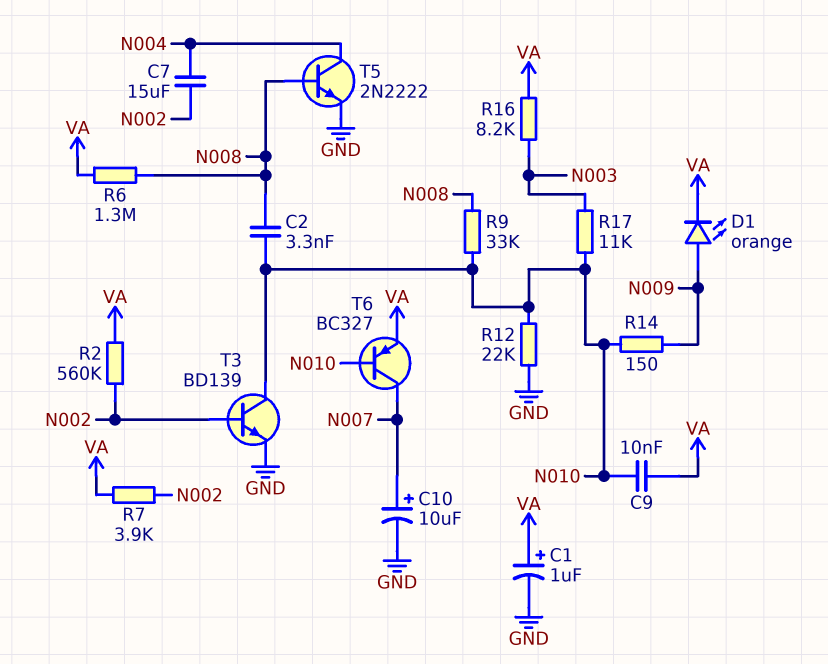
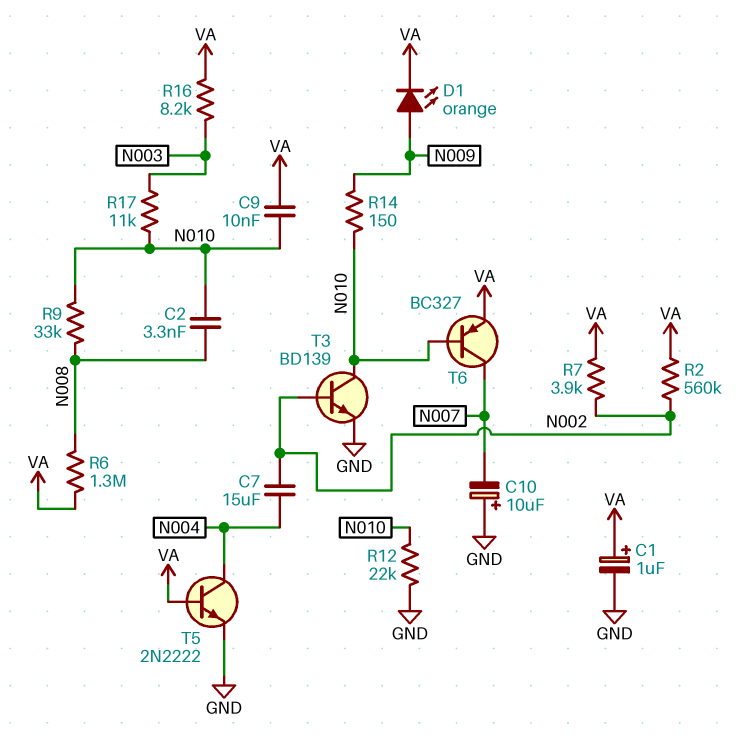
C10: 10uF (plus N007, minus GND) -> 10uF (plus GND, minus N007)
T5: NPN 2N2222 (B N008, C N004, E GND) -> NPN 2N2222 (B VA, C N004, E GND)

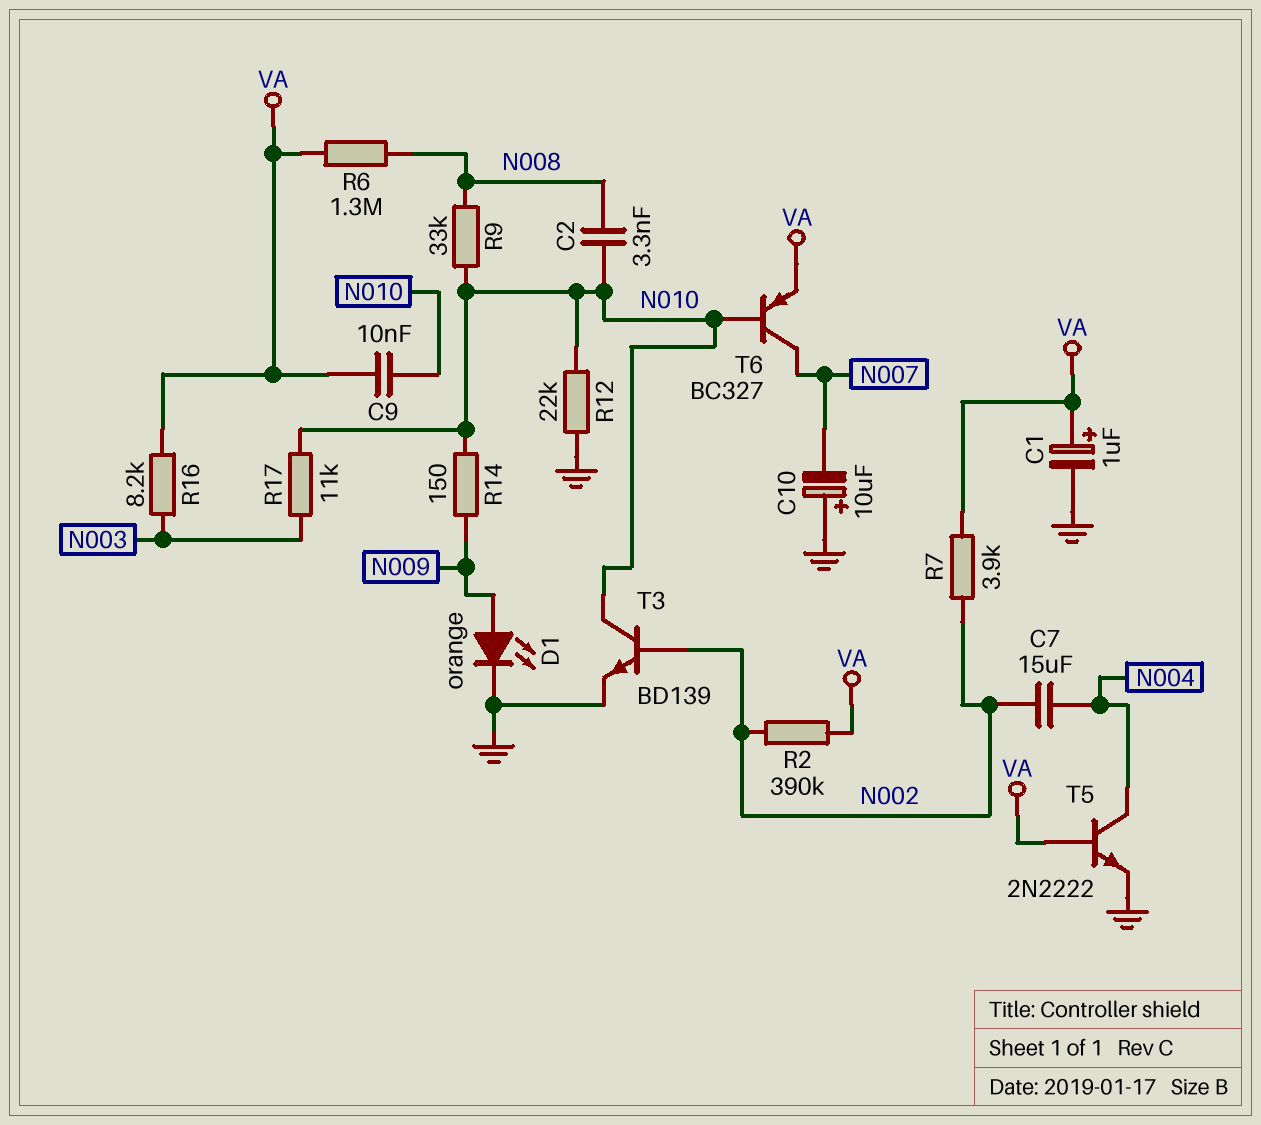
D1: LED orange (A N009, K VA) -> LED orange (A N009, K GND)
R2: 560k (N002, VA) -> 390k (N002, VA)

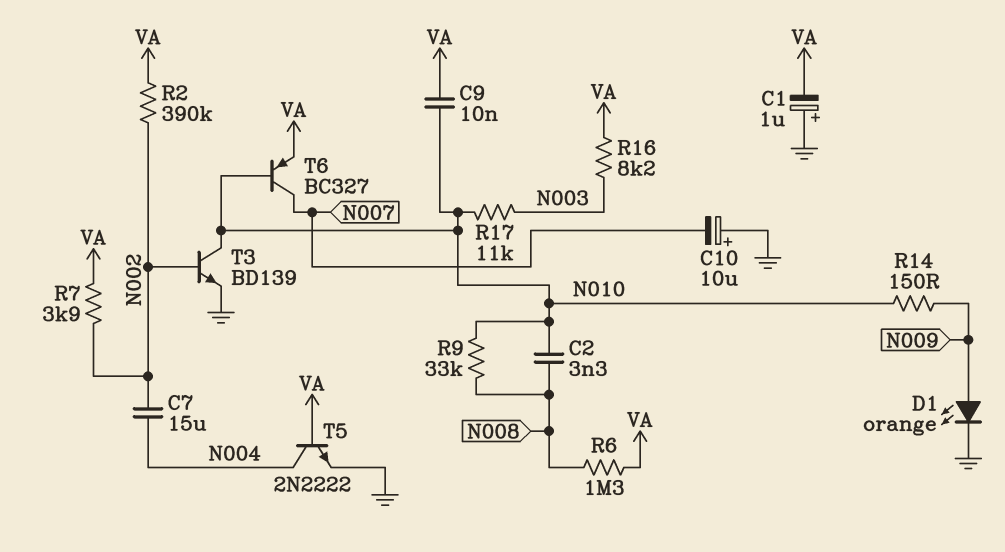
C1: 1uF (plus VA, minus GND) -> 1uF (plus GND, minus VA)
R12: 22k (GND, N010) -> none

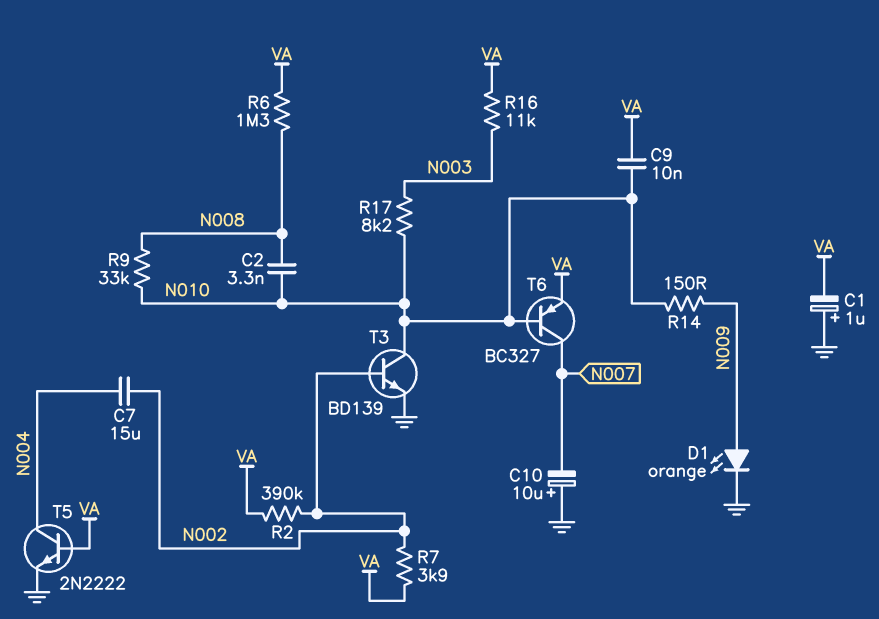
R16: 8.2k (N003, VA) -> 11k (N003, VA)
R17: 11k (N003, N010) -> 8.2k (N003, N010)

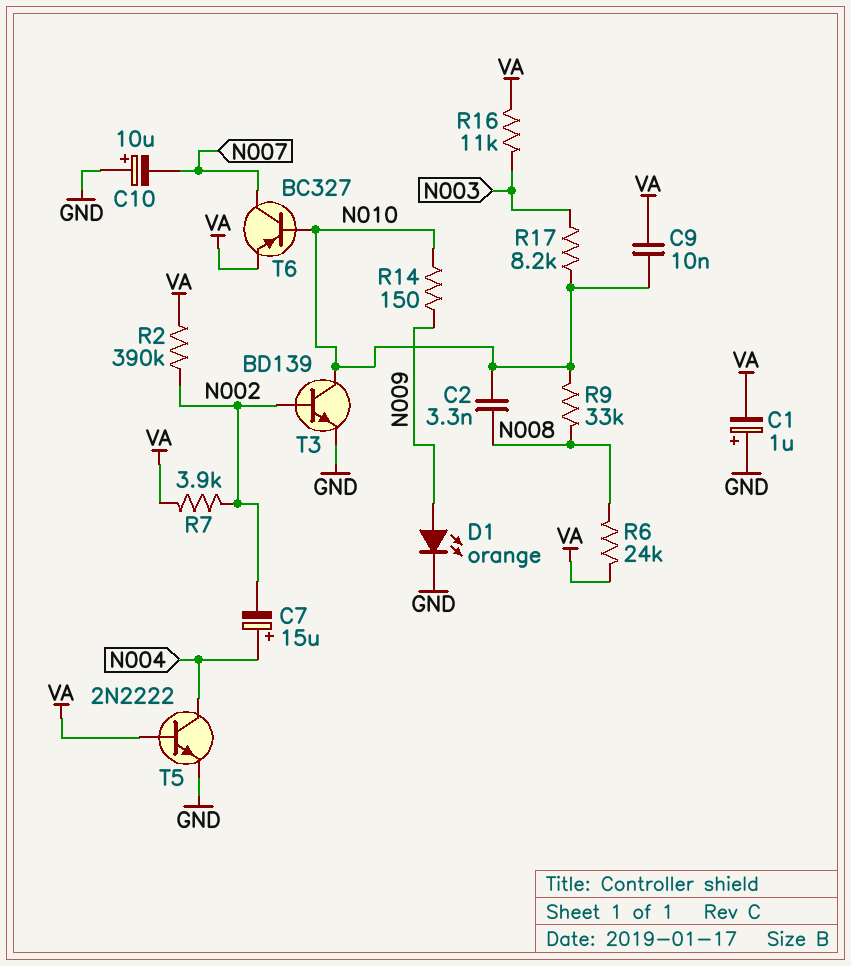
C7: 15uF (N002, N004) -> 15uF (plus N004, minus N002)
R6: 1.3M (N008, VA) -> 24k (N008, VA)

